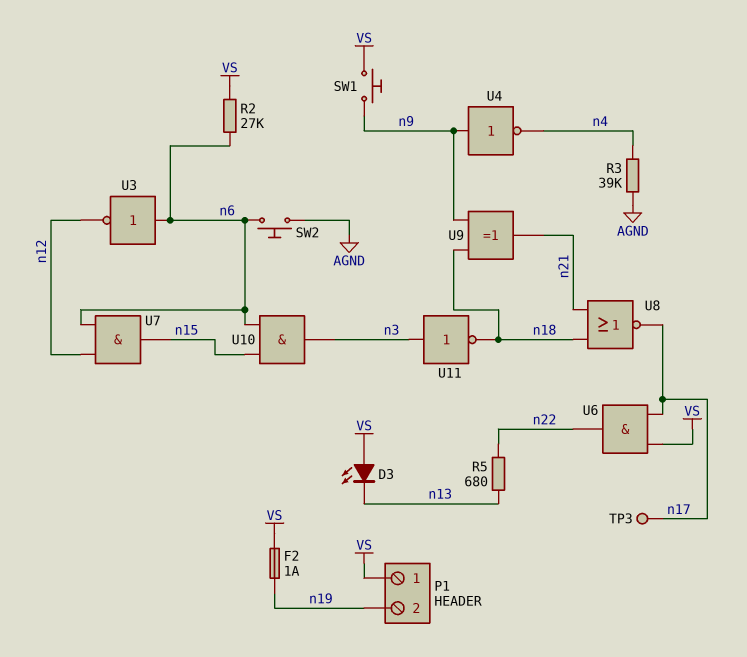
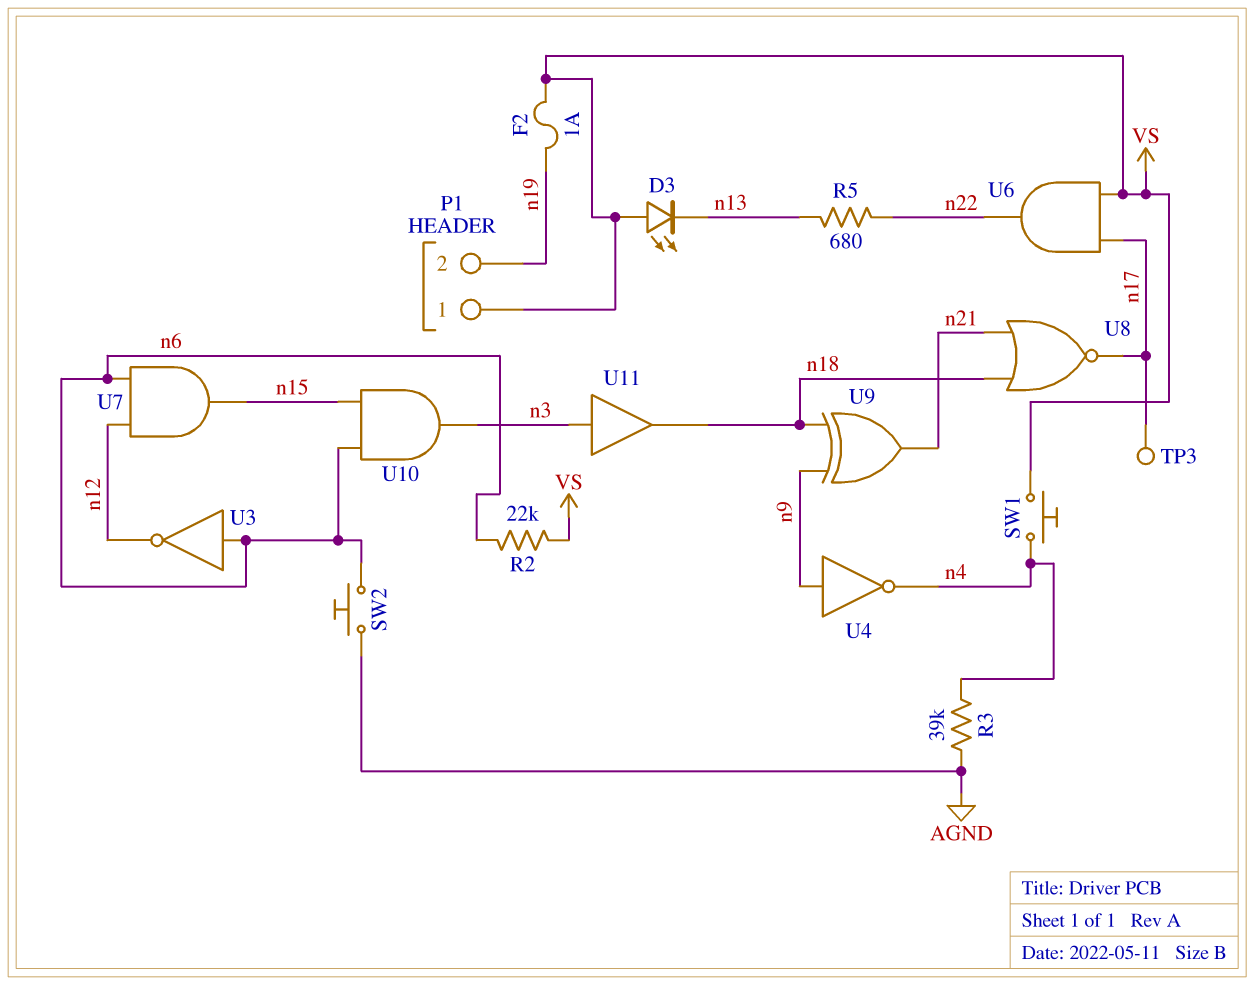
R2: 27k (VS, n6) -> 22k (VS, n6)
SW1: button (VS, n9) -> button (VS, n4)
U11: NOT (in n3, out n18) -> buffer (in n3, out n18)

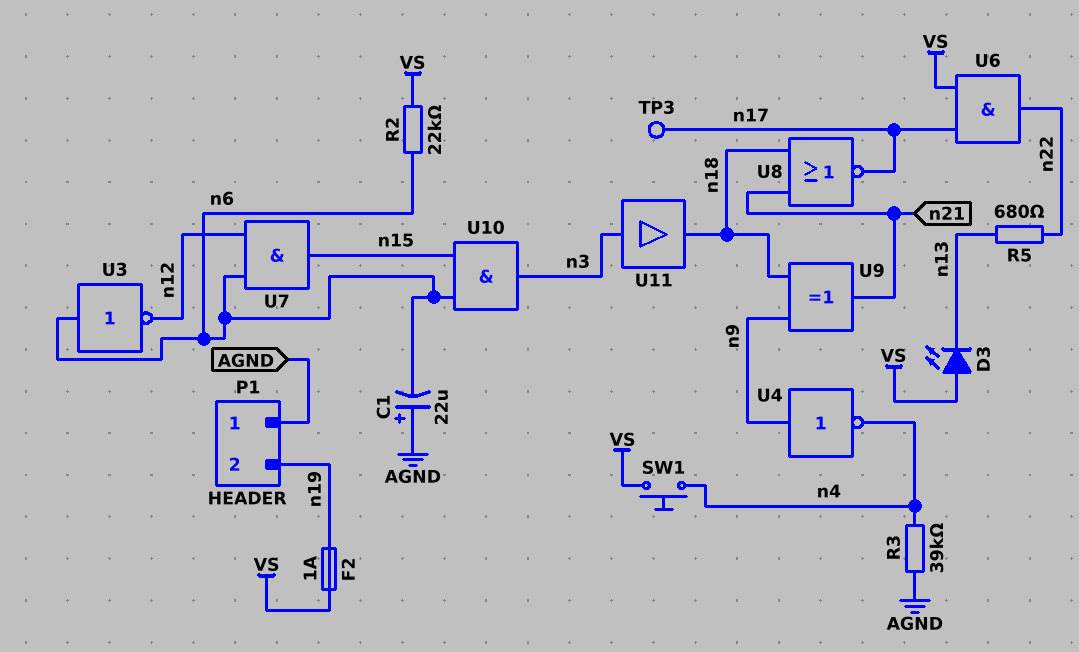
C1: none -> 22uF (plus AGND, minus n6)
P1 pin 1: VS -> AGND
SW2: button (AGND, n6) -> none

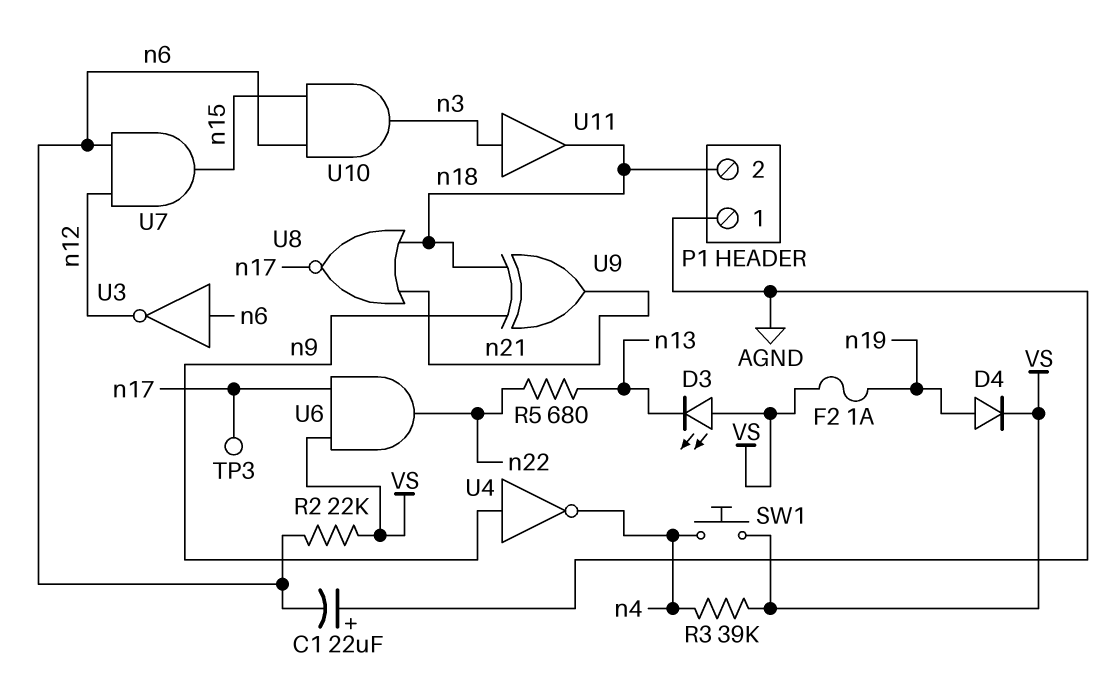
D4: none -> diode (A n19, K VS)
P1 pin 2: n19 -> n18
R3: 39k (AGND, n4) -> 39k (VS, n4)

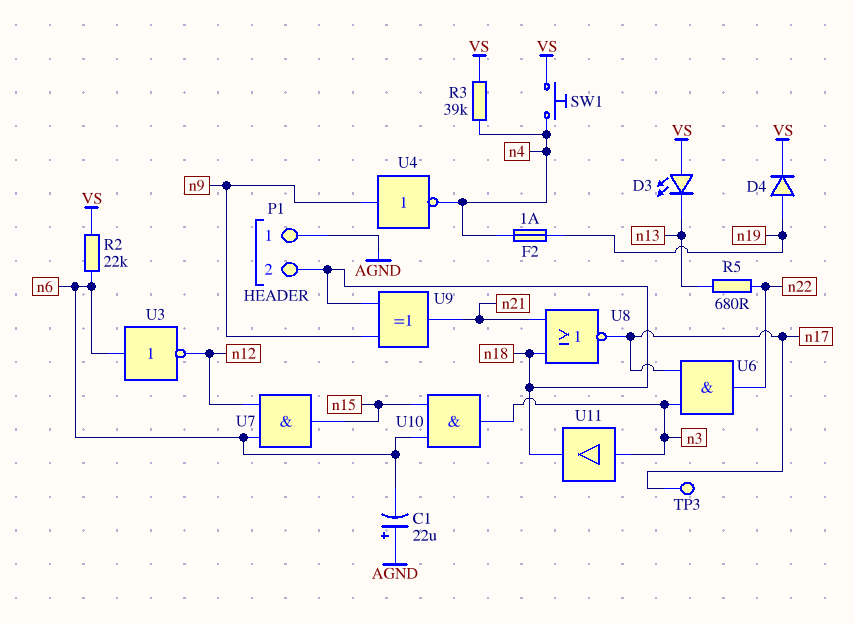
F2: 1A (VS, n19) -> 1A (n4, n19)
U6: AND (in VS, in n17, out n22) -> AND (in n3, in n17, out n22)

